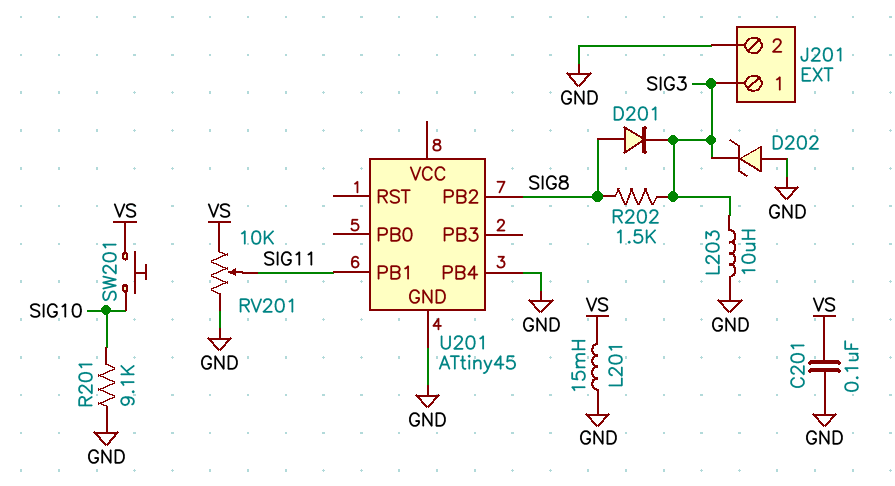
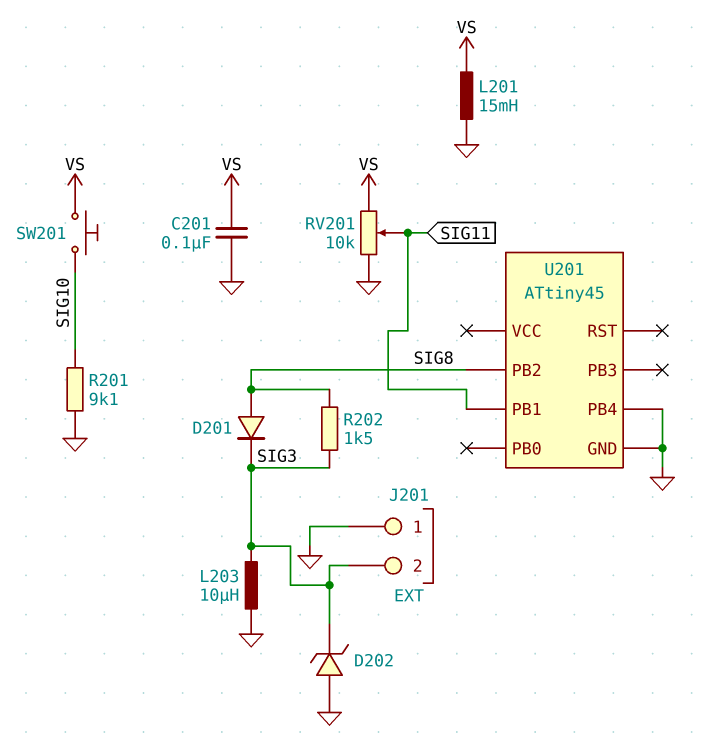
J201 pin 1: SIG3 -> GND
J201 pin 2: GND -> SIG3

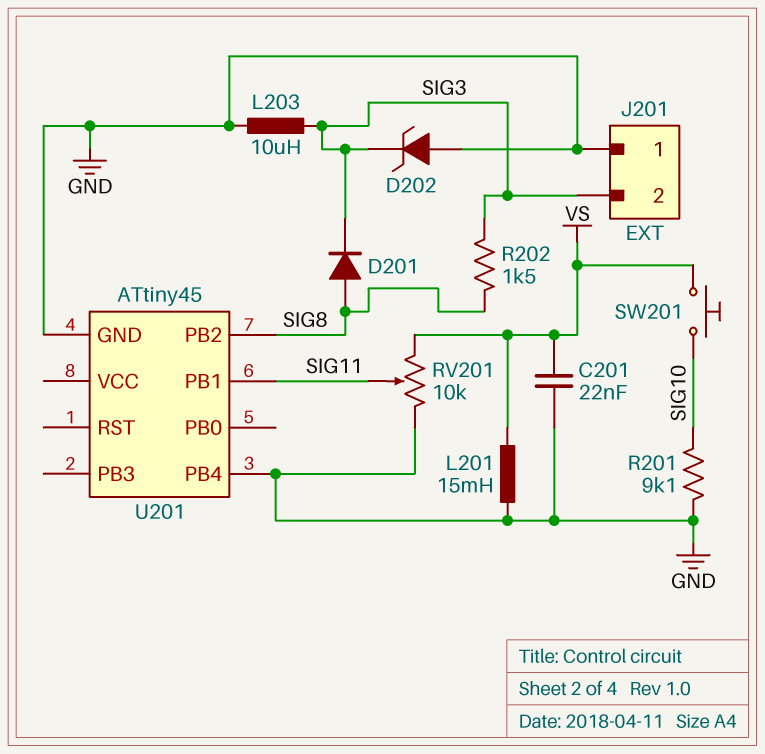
C201: 100nF (GND, VS) -> 22nF (GND, VS)

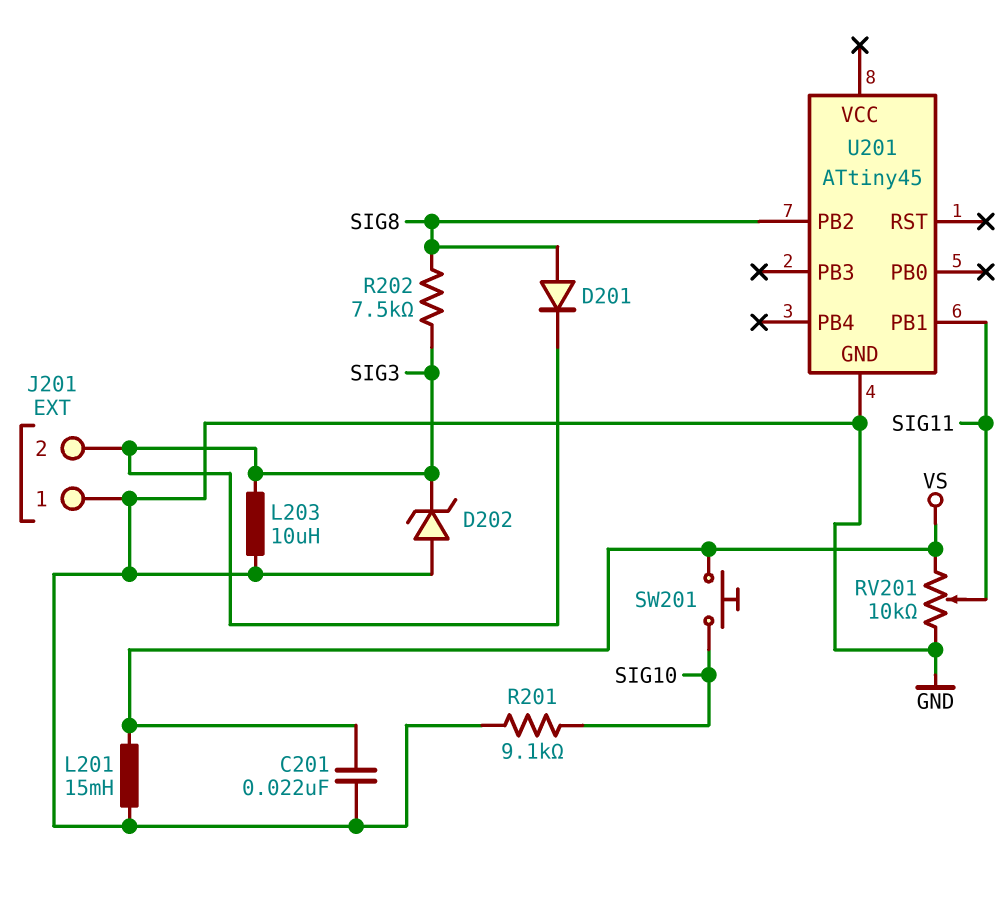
R202: 1.5k (SIG3, SIG8) -> 7.5k (SIG3, SIG8)
U201 pin PB4: GND -> none

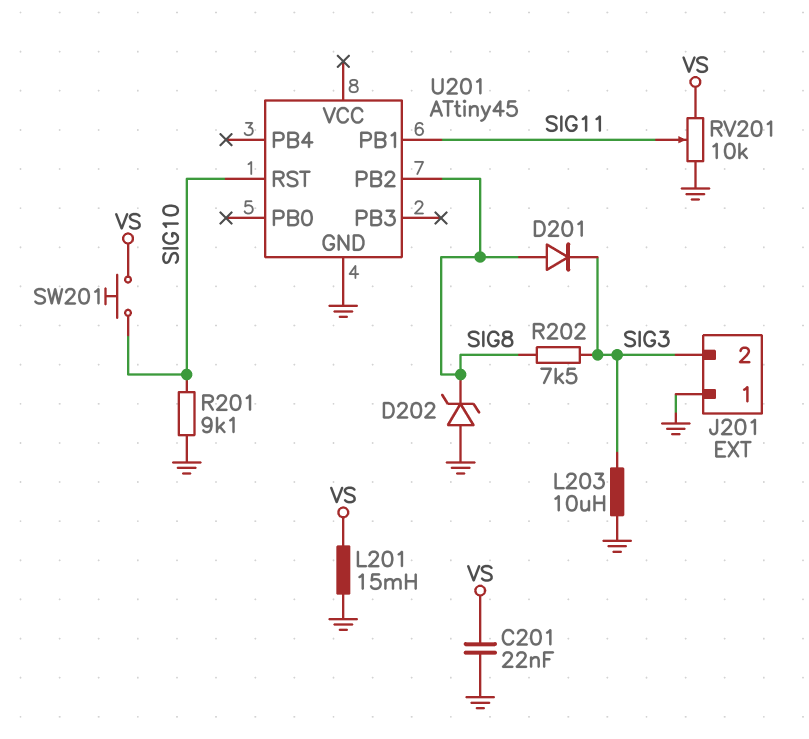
D202: zener (A GND, K SIG3) -> zener (A GND, K SIG8)
U201 pin RST: none -> SIG10

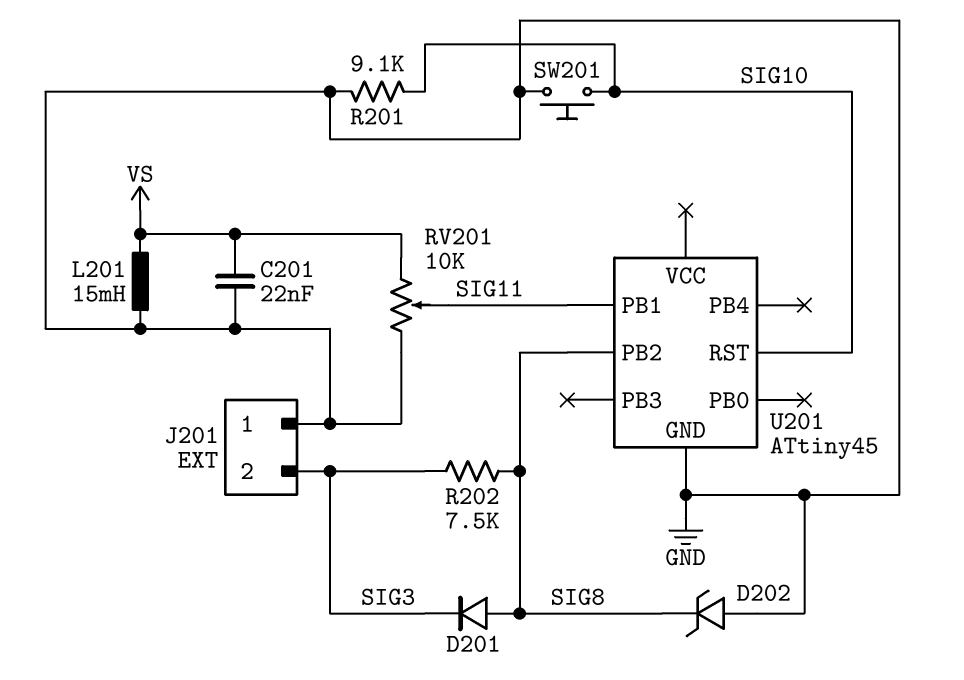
L203: 10uH (GND, SIG3) -> none
SW201: button (SIG10, VS) -> button (GND, SIG10)

